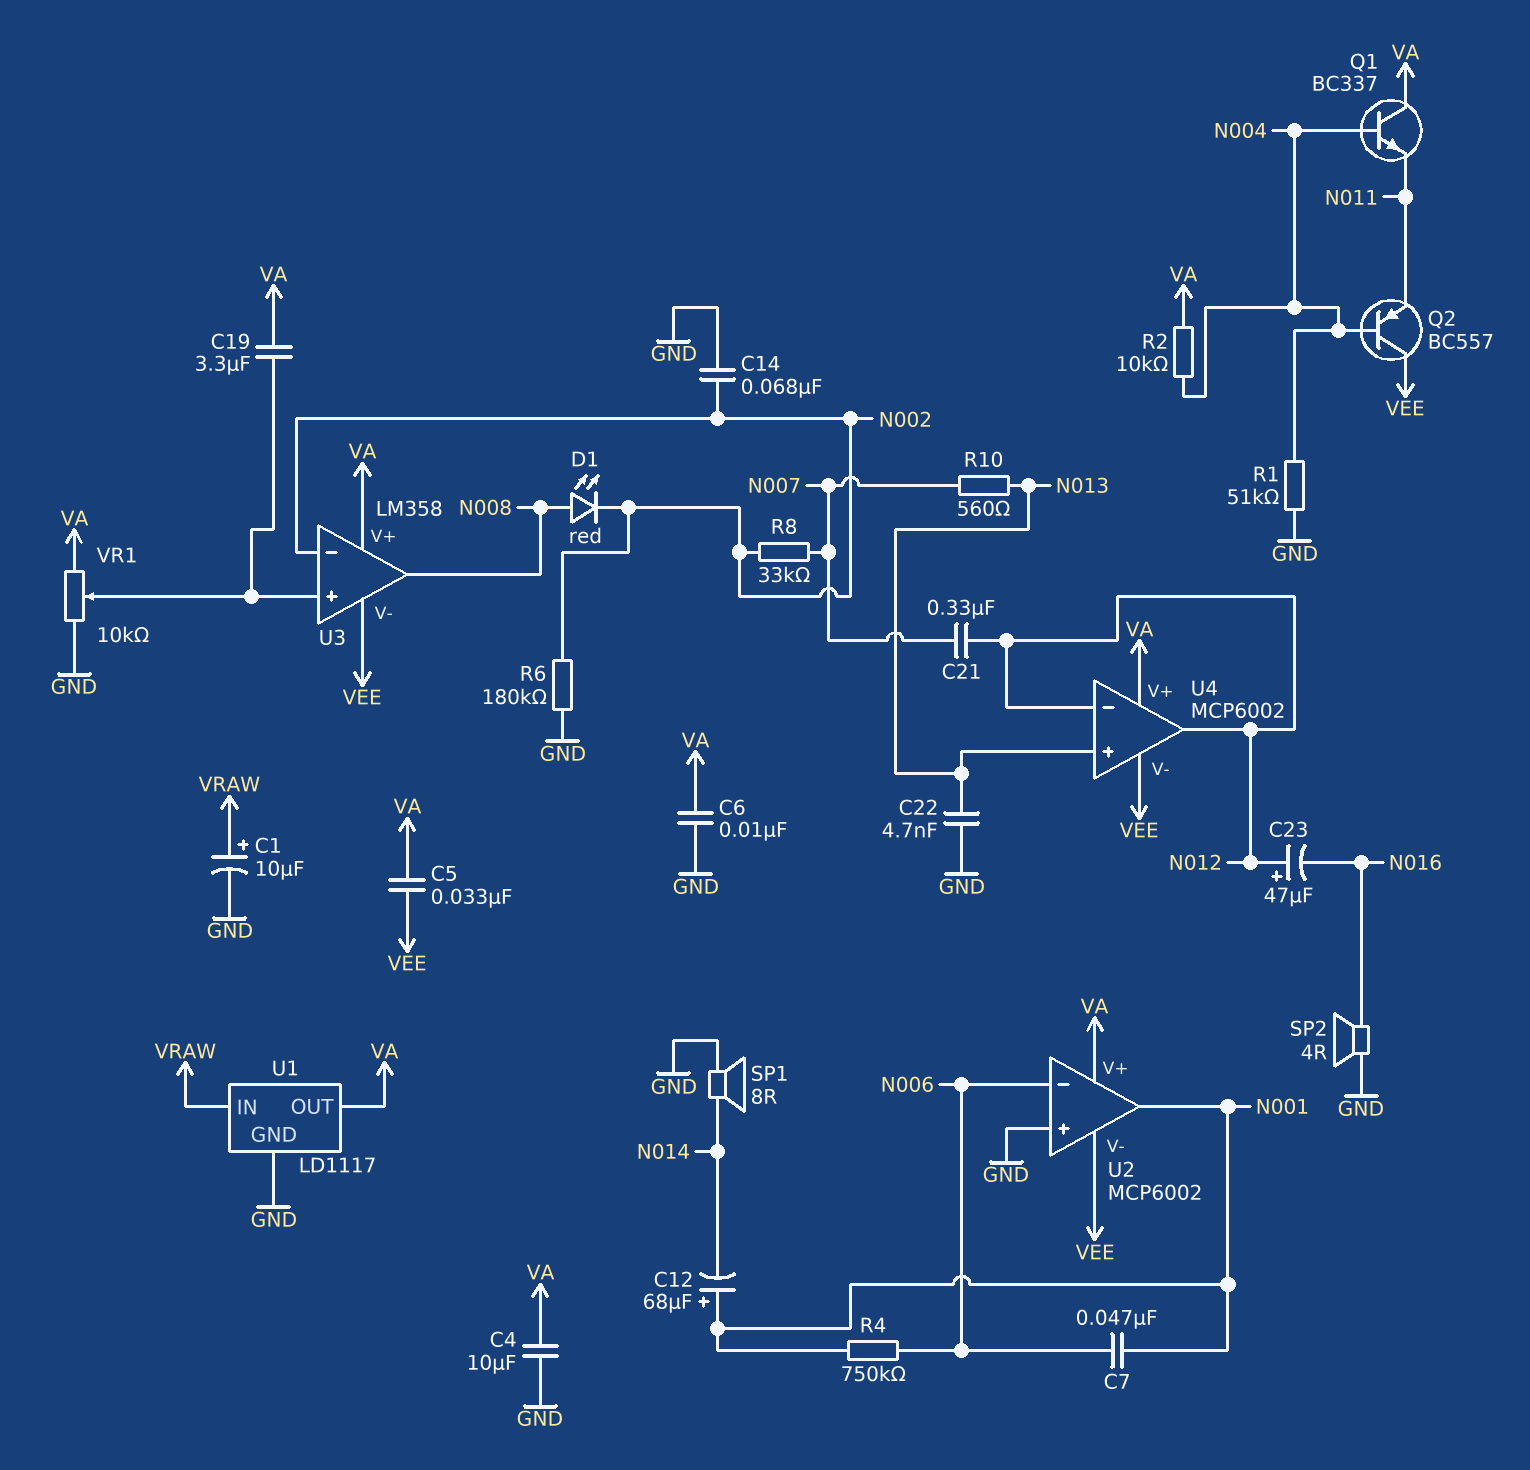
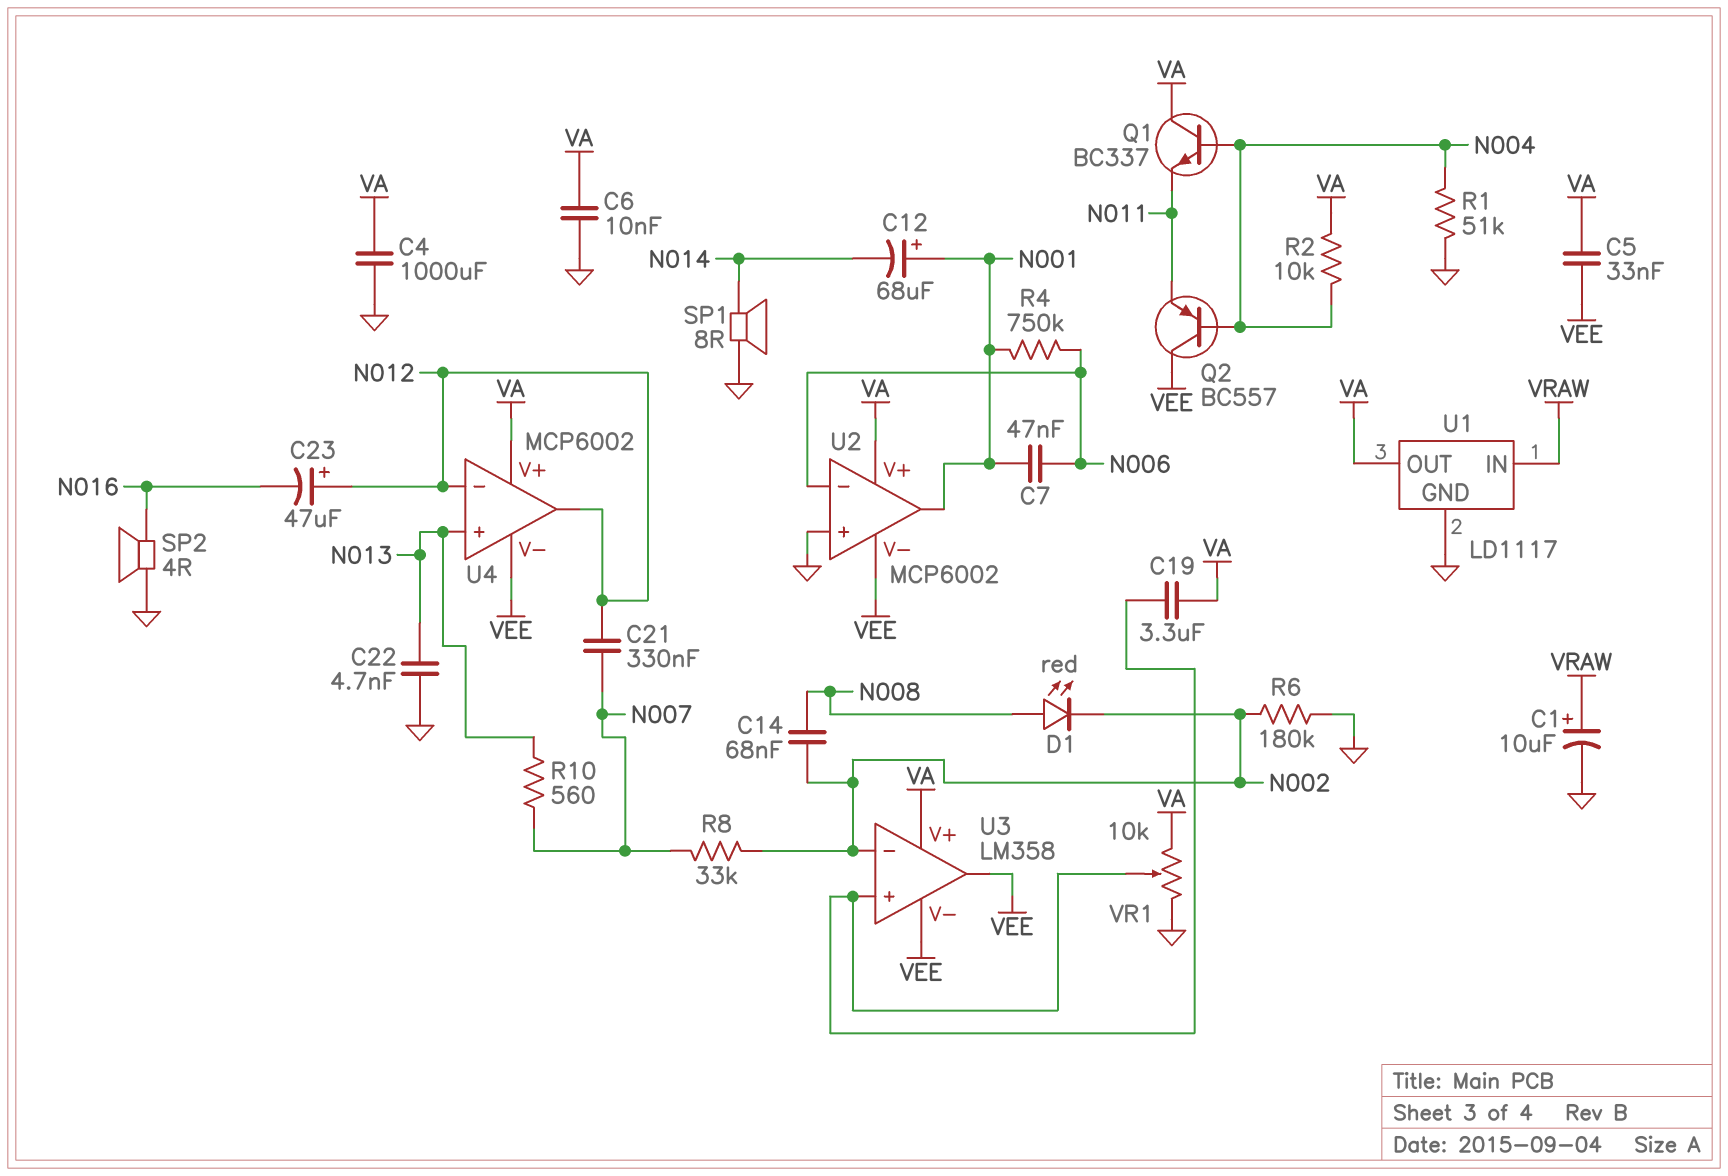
C4: 10uF (GND, VA) -> 1000uF (GND, VA)
C14: 68nF (GND, N002) -> 68nF (N002, N008)
U3 pin out: N008 -> VEE

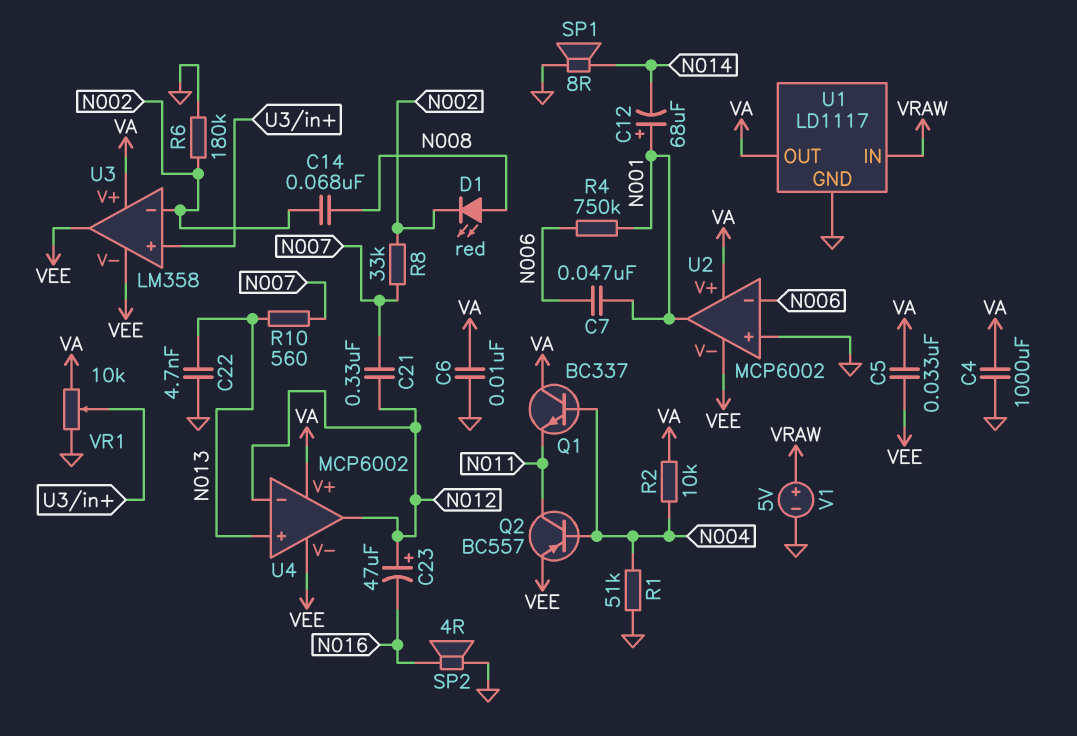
C1: 10uF (plus VRAW, minus GND) -> none
C19: 3.3uF (U3/in+, VA) -> none
Q2: PNP BC557 (B N004, C VEE, E N011) -> PNP BC557 (B N004, C N011, E VEE)
V1: none -> 5V (plus VRAW, minus GND)

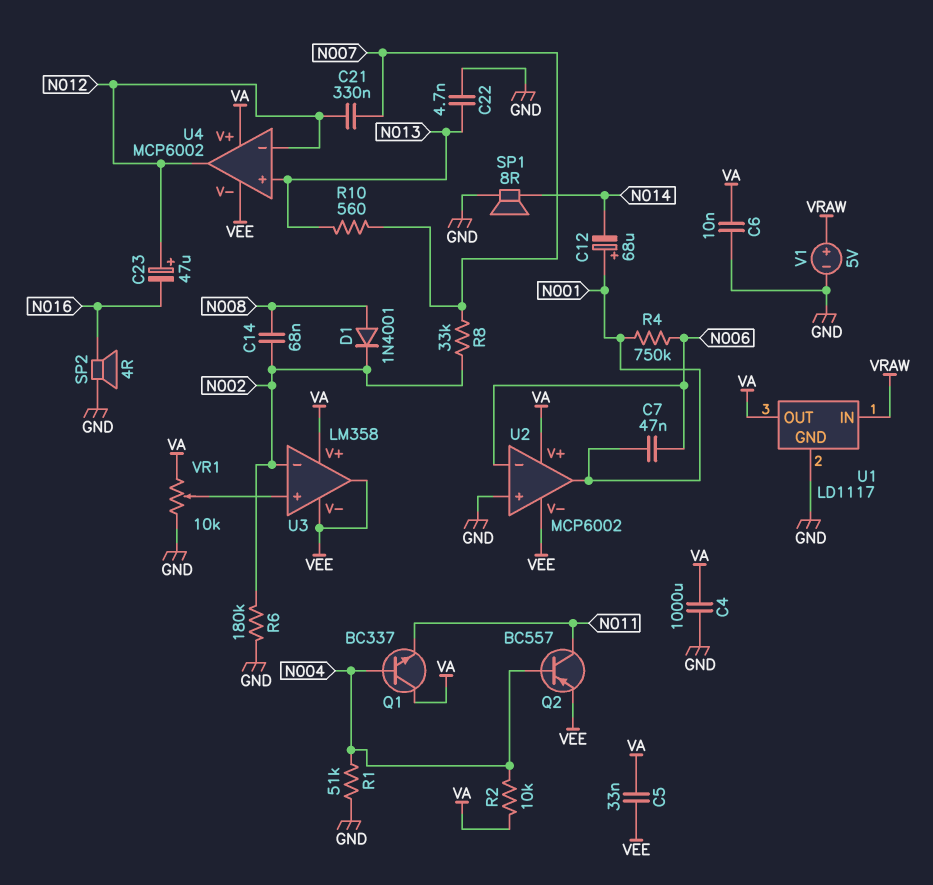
D1: LED red (A N008, K N002) -> diode 1N4001 (A N008, K N002)

